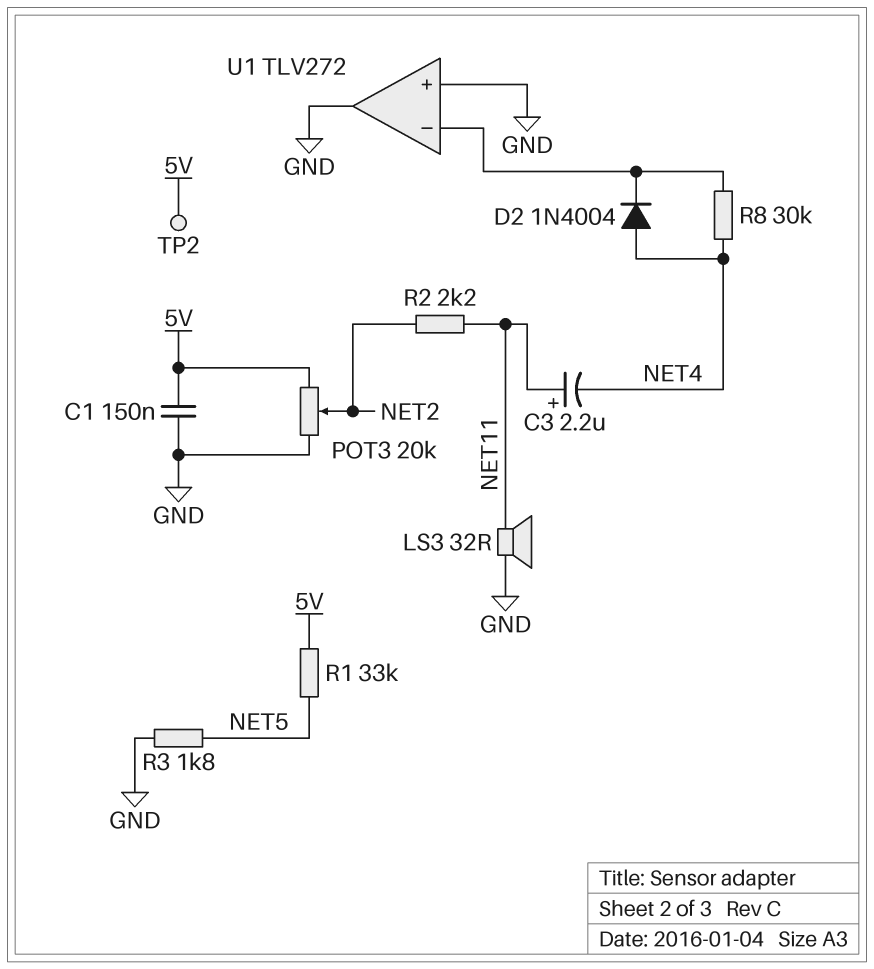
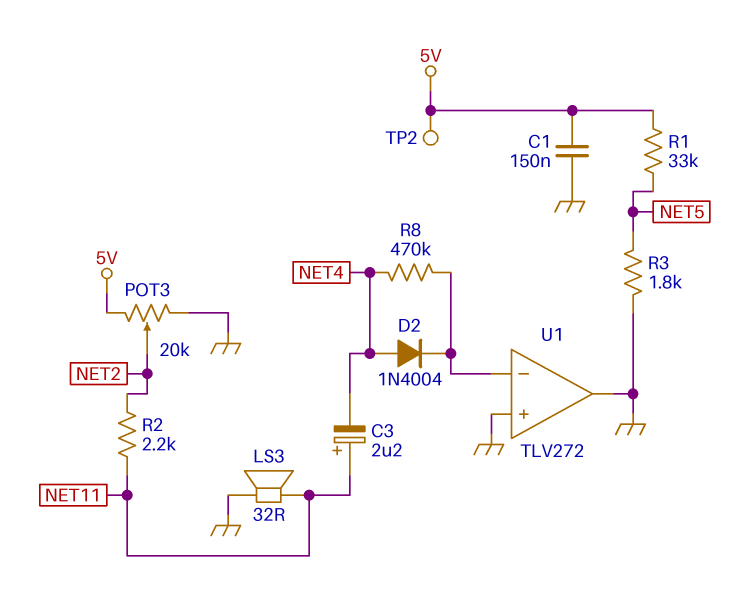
R8: 30k (NET4, U1/in-) -> 470k (NET4, U1/in-)

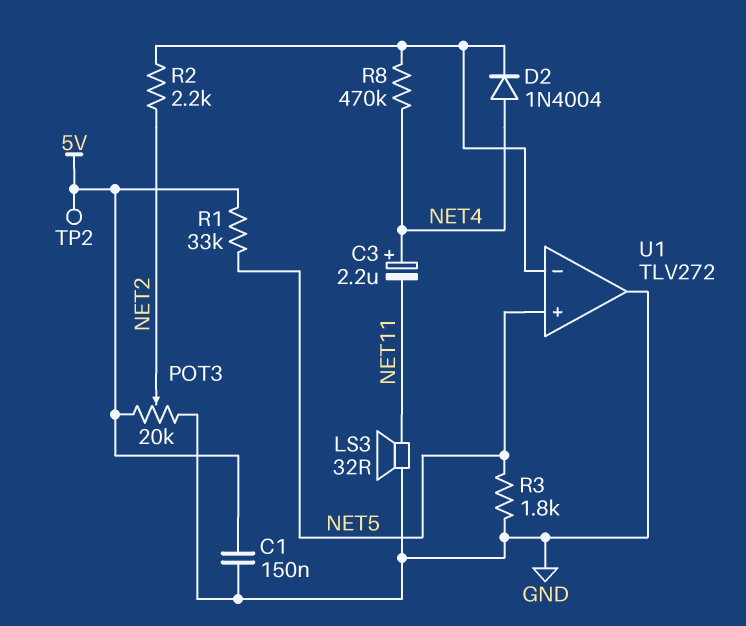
C3: 2.2uF (plus NET11, minus NET4) -> 2.2uF (plus NET4, minus NET11)
R2: 2.2k (NET2, NET11) -> 2.2k (NET2, U1/in-)
U1 pin in+: GND -> NET5

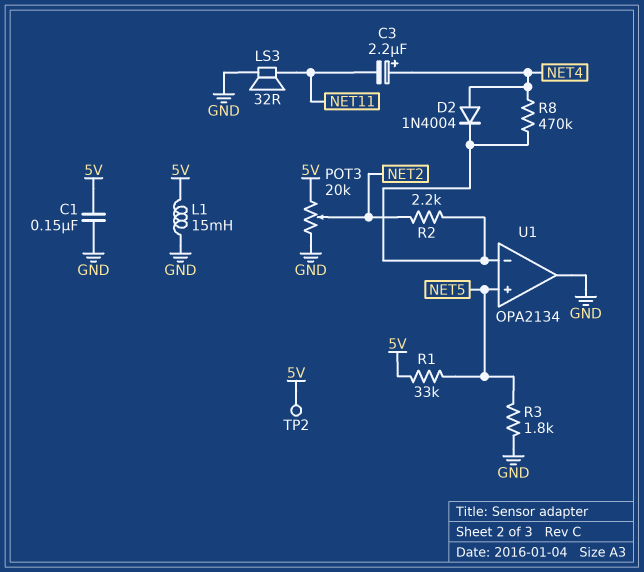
L1: none -> 15mH (5V, GND)
U1: TLV272 -> OPA2134

